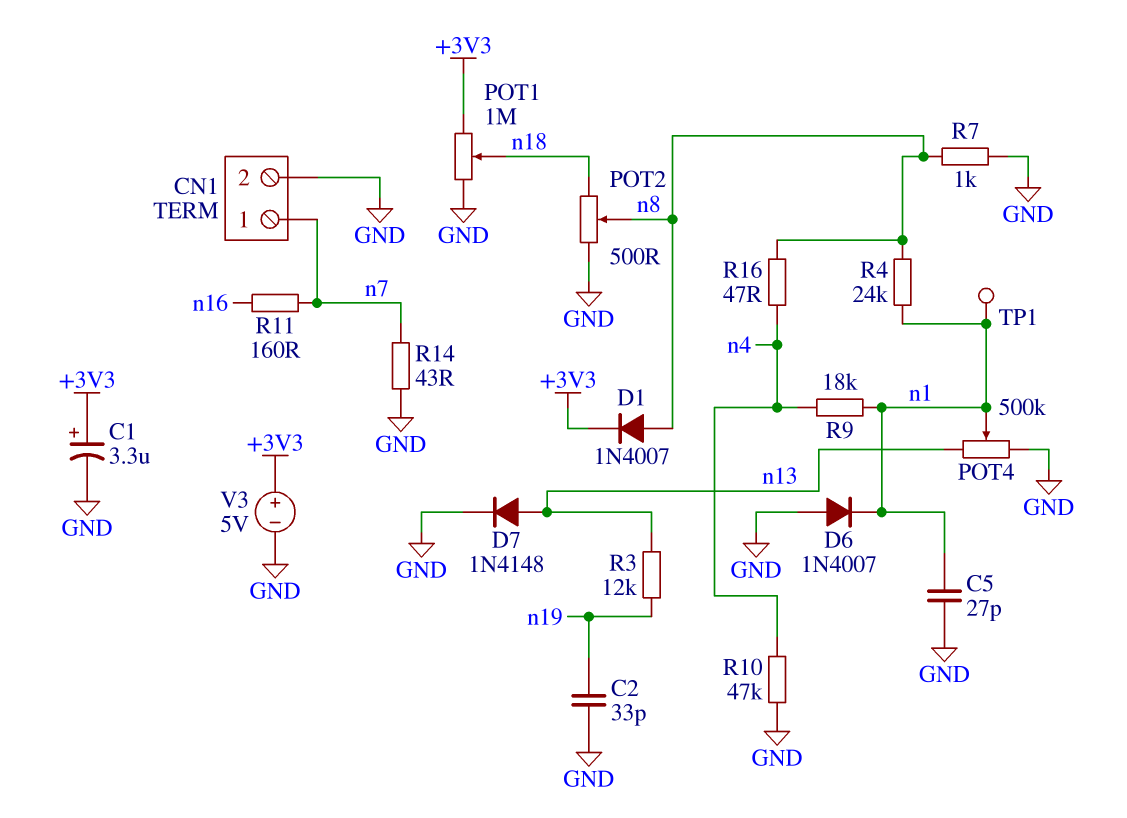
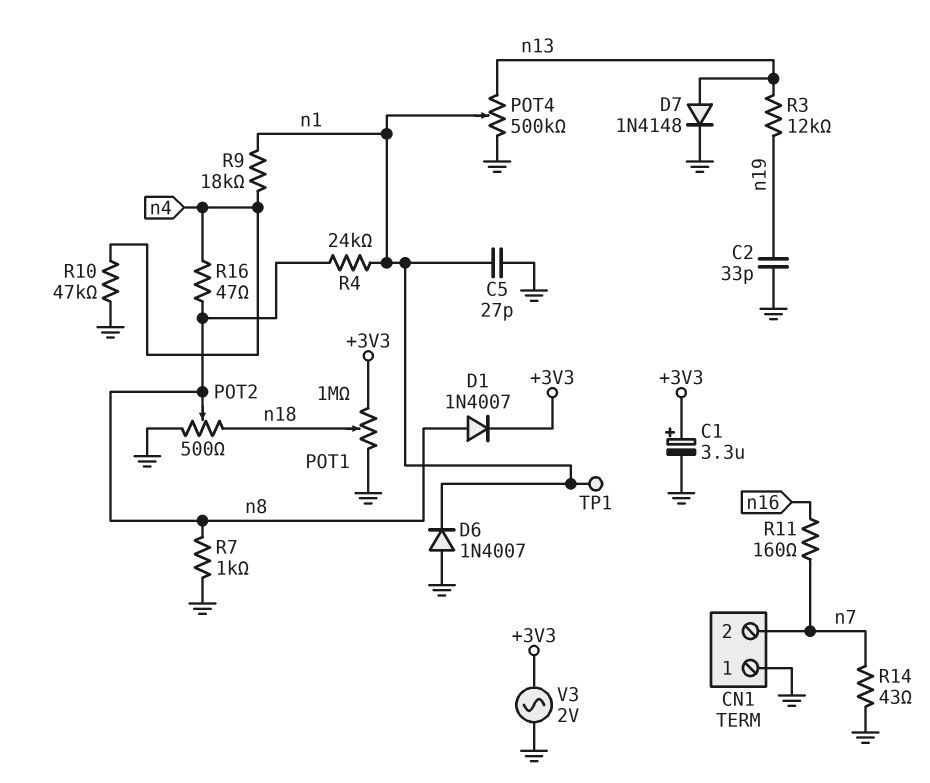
CN1 pin 1: n7 -> GND
CN1 pin 2: GND -> n7
V3: 5V (plus +3V3, minus GND) -> AC 2V (+3V3, GND)

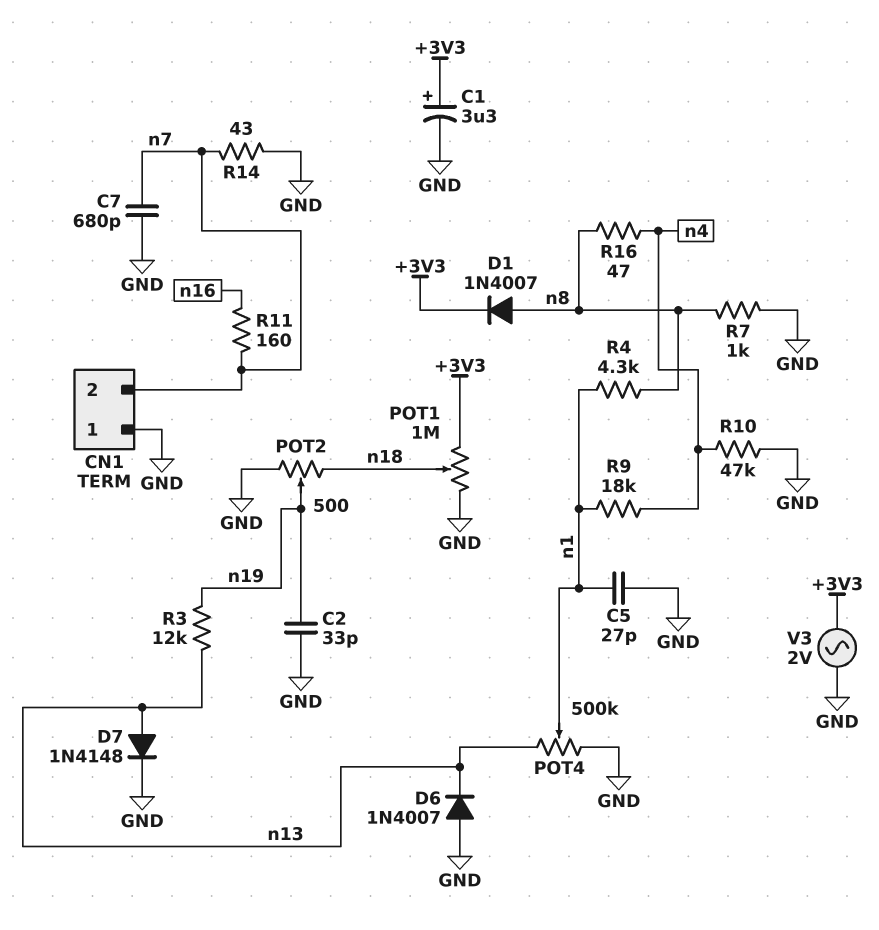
C7: none -> 680pF (GND, n7)
D6: diode 1N4007 (A GND, K n1) -> diode 1N4007 (A GND, K n13)
POT2: 500 (GND, n18, wiper n8) -> 500 (GND, n18, wiper n19)
R4: 24k (n1, n8) -> 4.3k (n1, n8)
TP1: test point (n1) -> none

